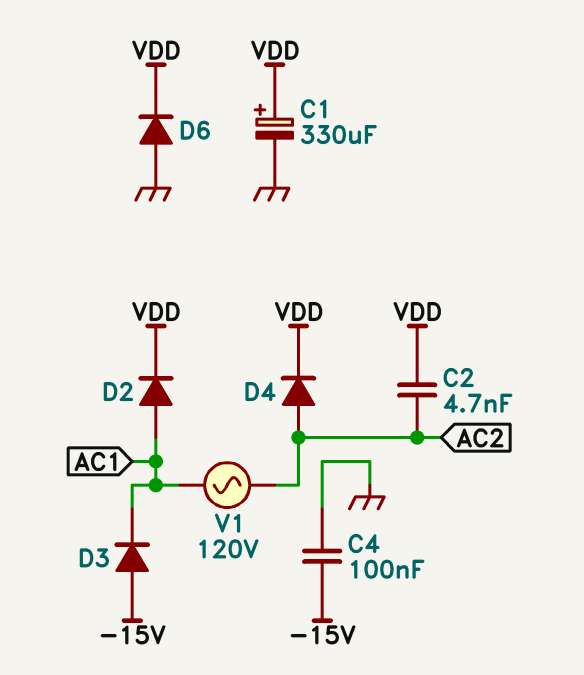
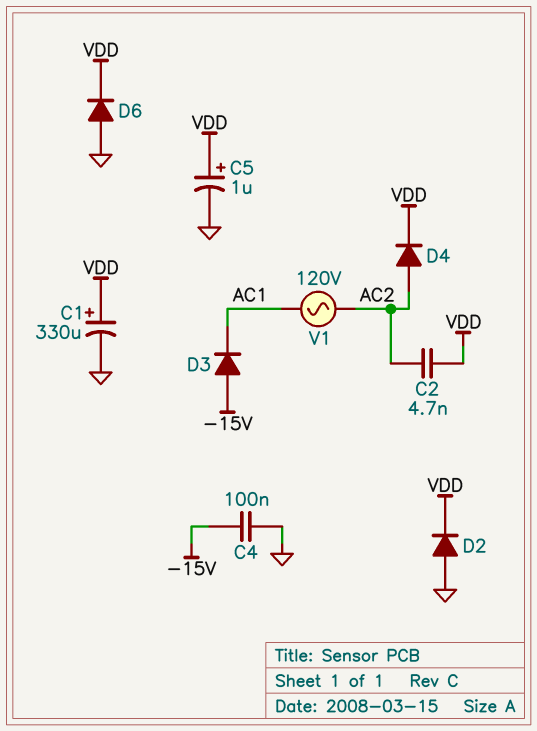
C5: none -> 1uF (plus VDD, minus GND)
D2: diode (A AC1, K VDD) -> diode (A GND, K VDD)

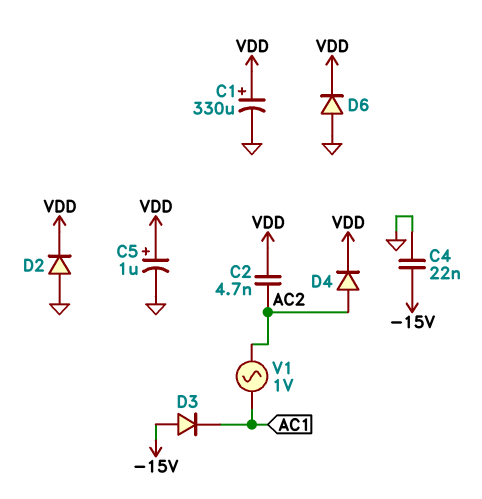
C4: 100nF (-15V, GND) -> 22nF (-15V, GND)
V1: AC 120V (AC1, AC2) -> AC 1V (AC1, AC2)

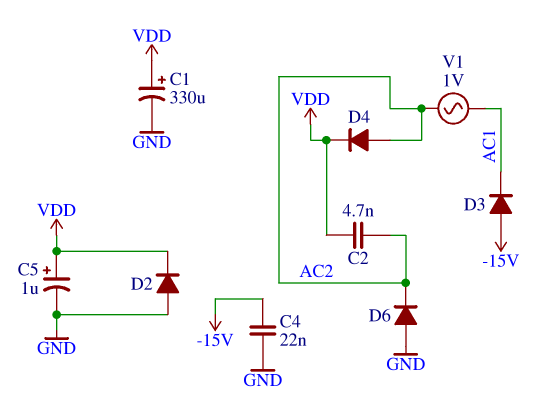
D6: diode (A GND, K VDD) -> diode (A GND, K AC2)

